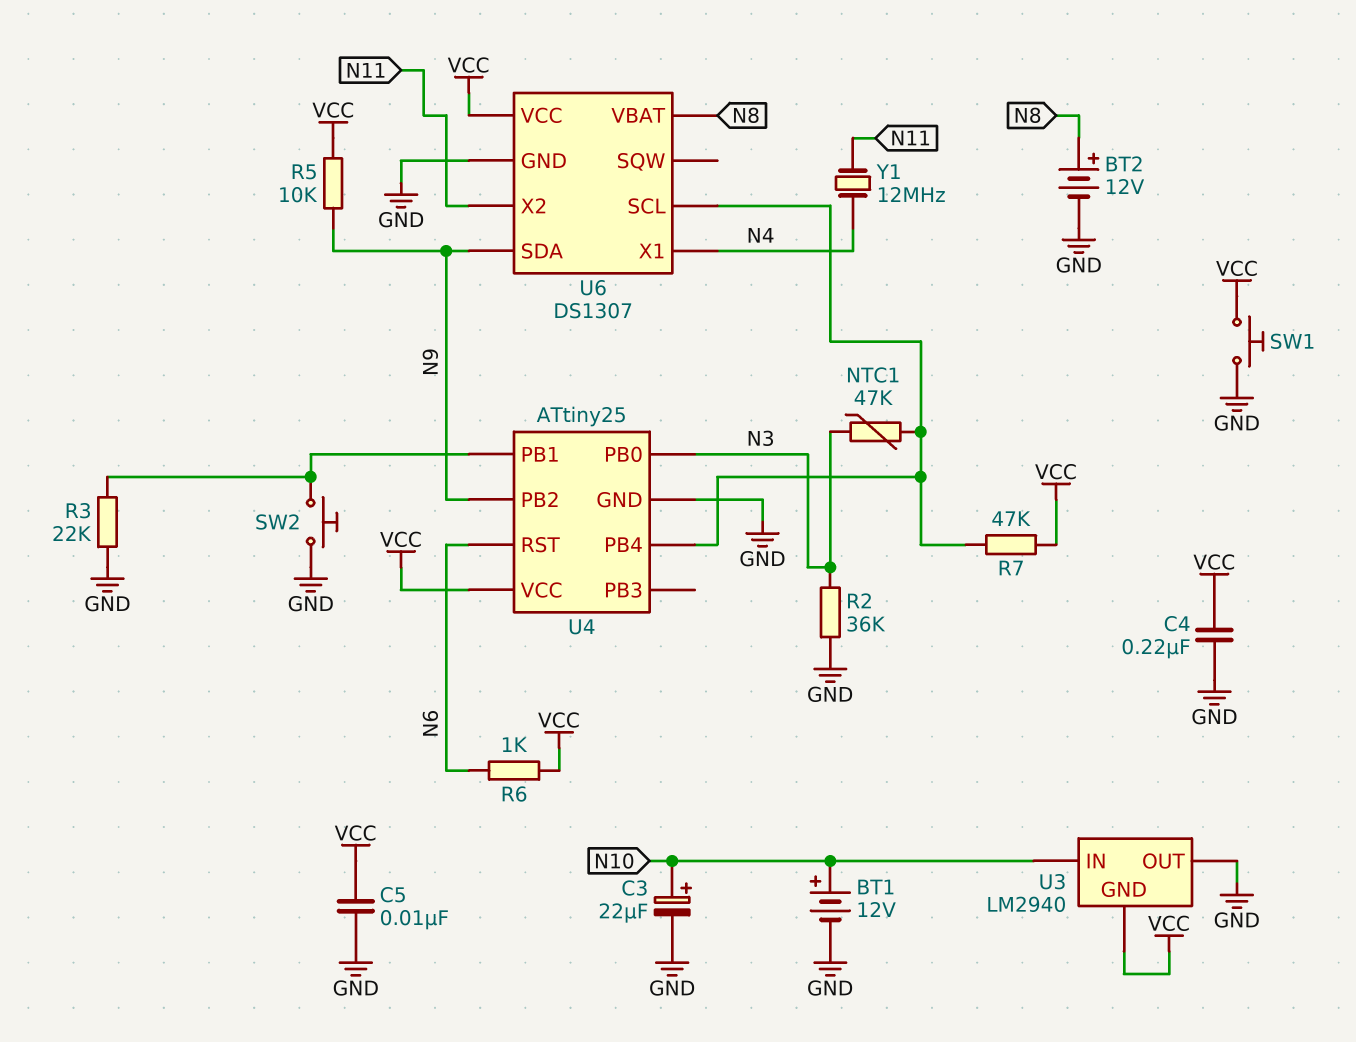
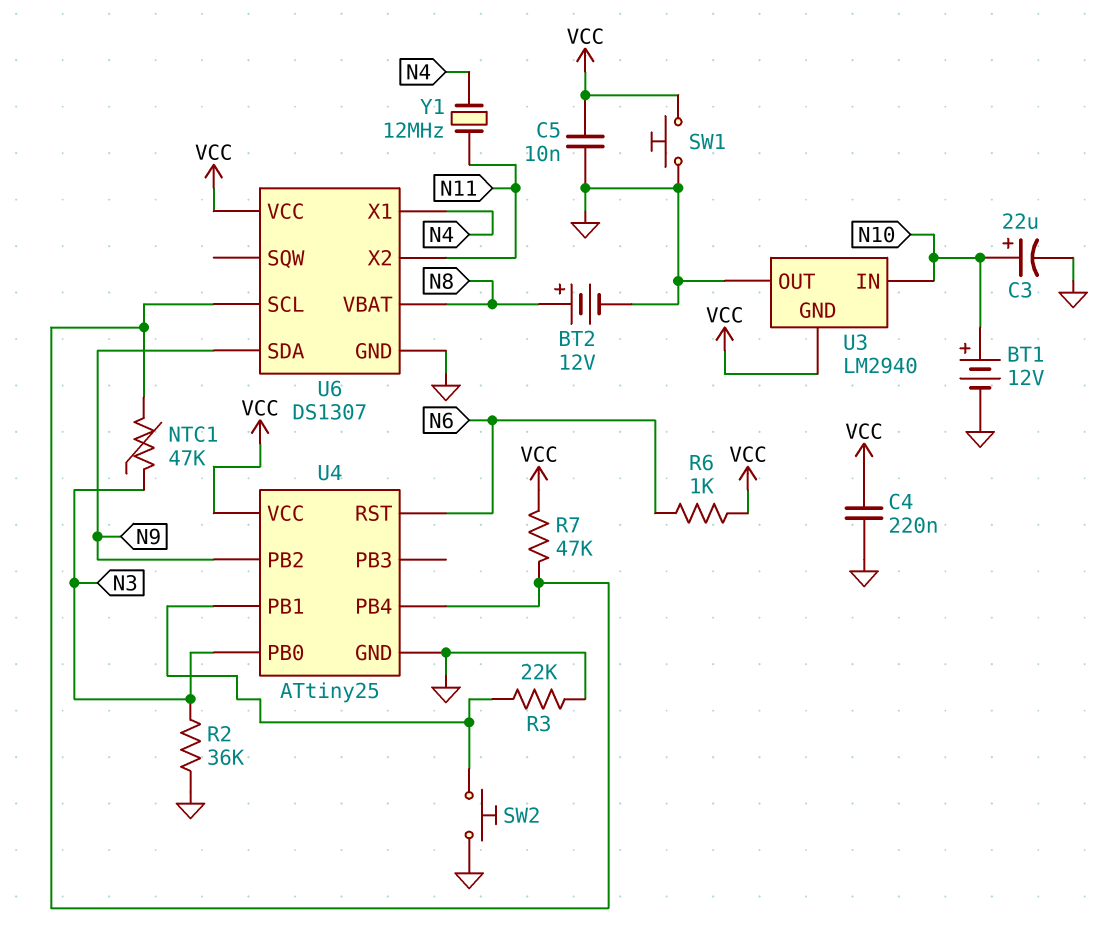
R5: 10k (N9, VCC) -> none

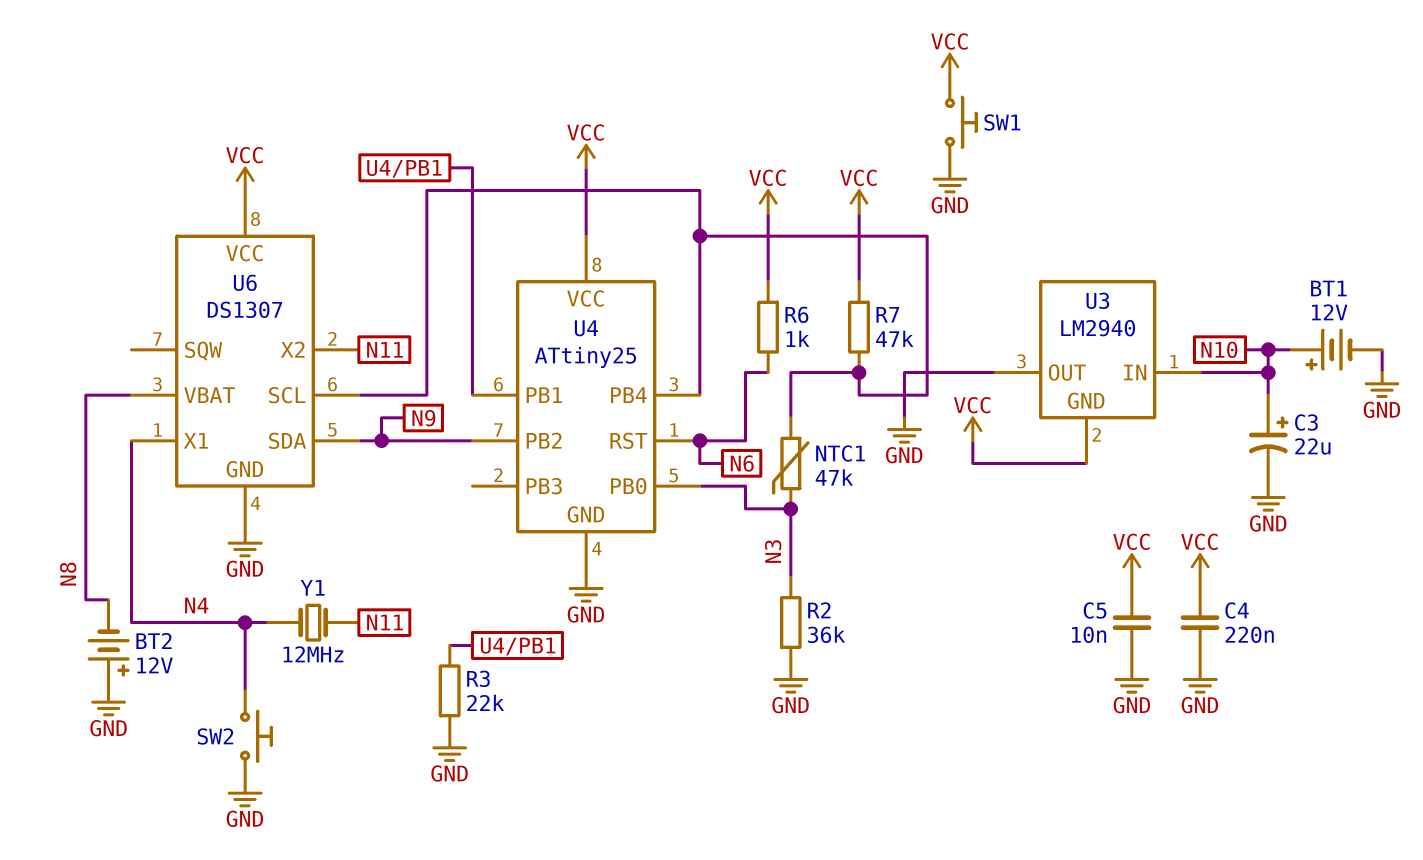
BT2: 12V (plus N8, minus GND) -> 12V (plus GND, minus N8)
SW2: button (GND, U4/PB1) -> button (GND, N4)

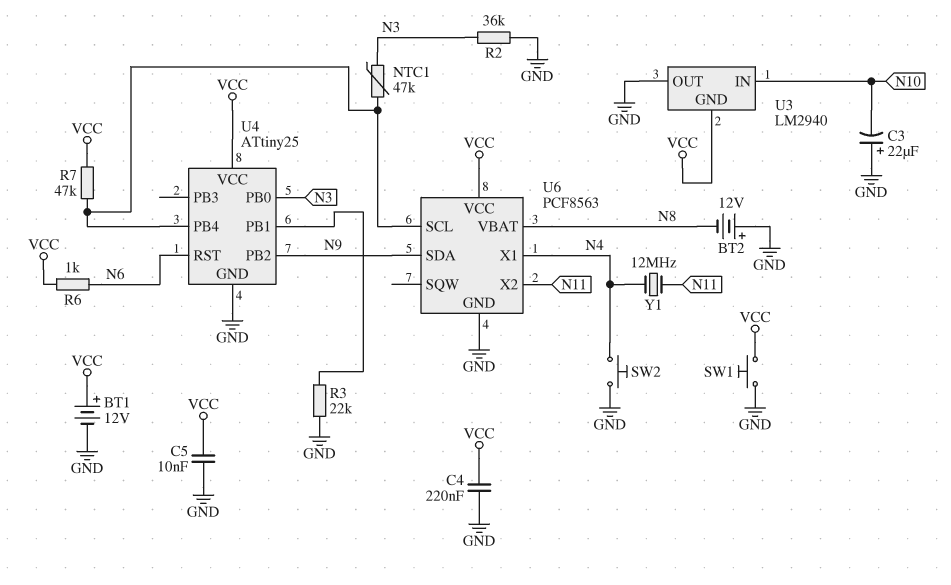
BT1: 12V (plus N10, minus GND) -> 12V (plus VCC, minus GND)
C3: 22uF (plus N10, minus GND) -> 22uF (plus GND, minus N10)
U6: DS1307 -> PCF8563

